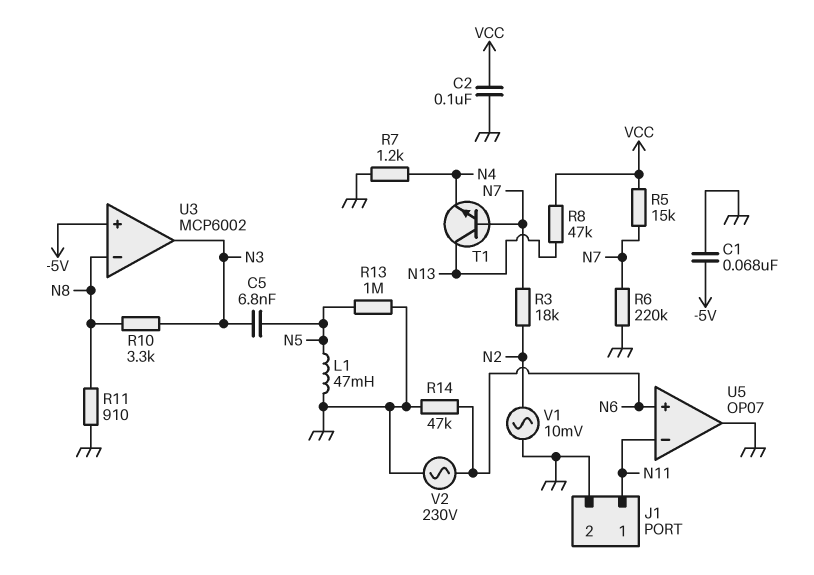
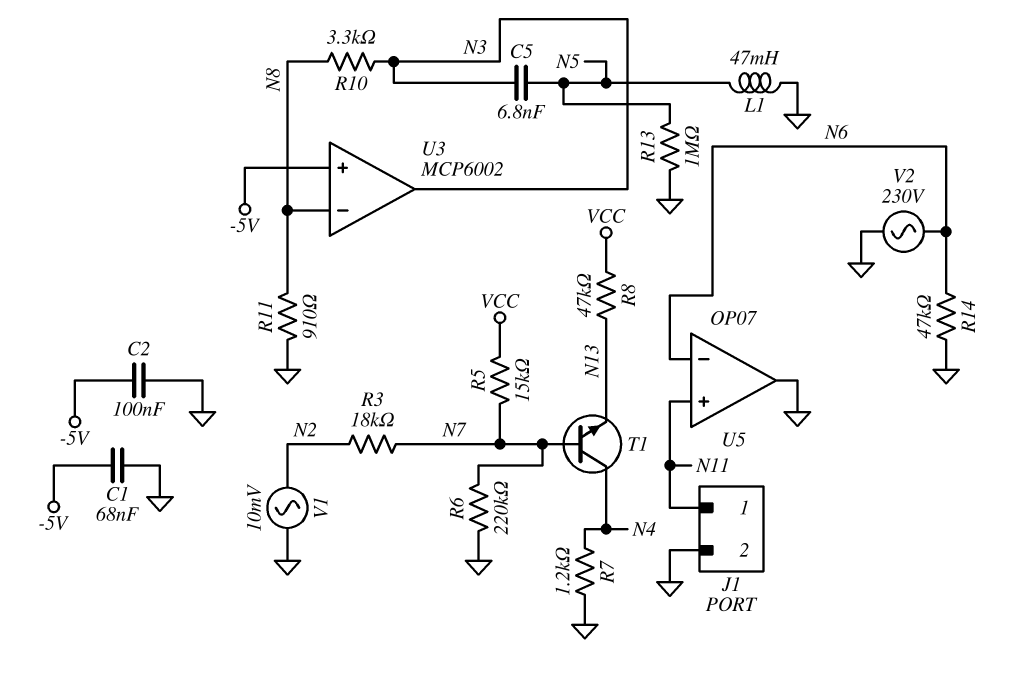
C2: 100nF (GND, VCC) -> 100nF (-5V, GND)
T1: NPN (B N7, C N13, E N4) -> NPN (B N7, C N4, E N13)
U5 pin in+: N6 -> N11
U5 pin in-: N11 -> N6

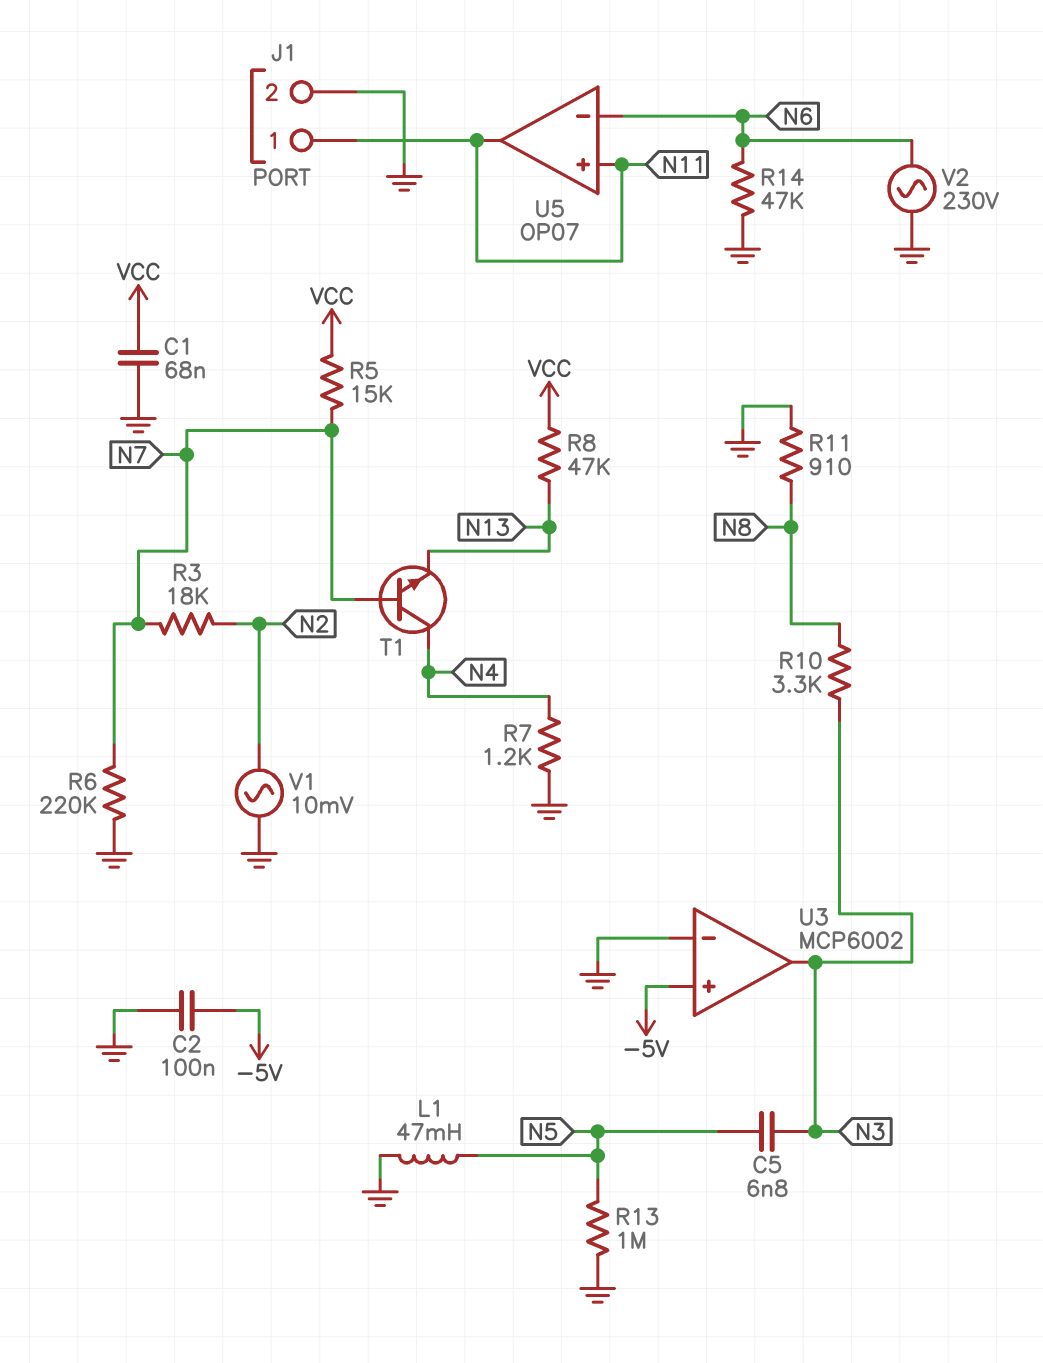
C1: 68nF (-5V, GND) -> 68nF (GND, VCC)
U3 pin in-: N8 -> GND
U5 pin out: GND -> N11

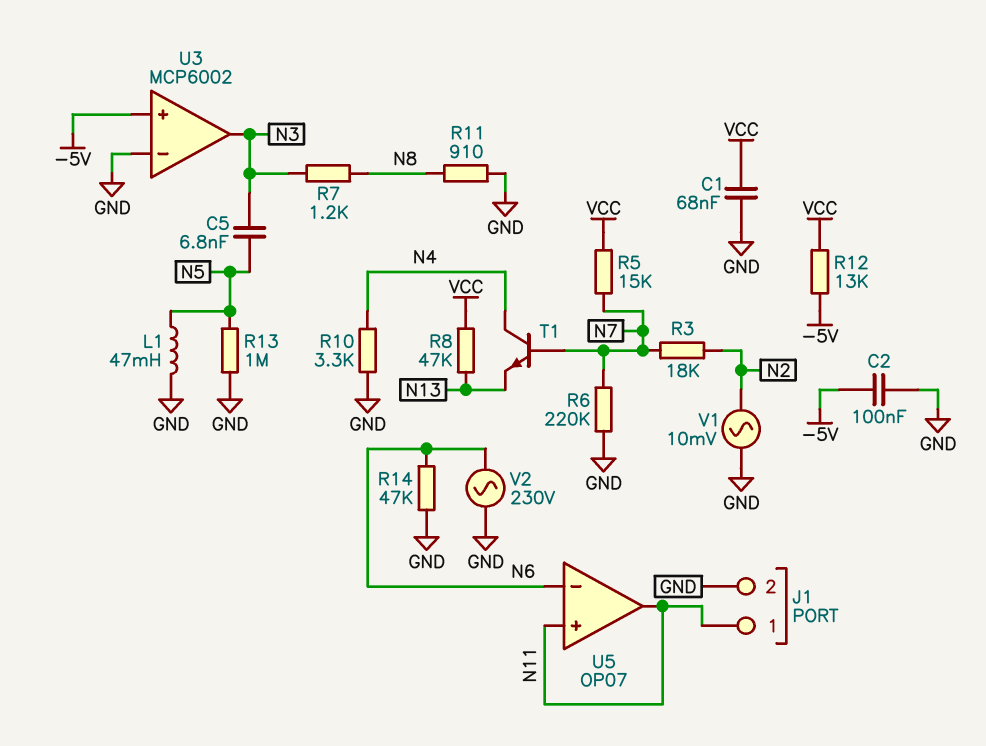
R7: 1.2k (GND, N4) -> 1.2k (N3, N8)
R10: 3.3k (N3, N8) -> 3.3k (GND, N4)
R12: none -> 13k (-5V, VCC)

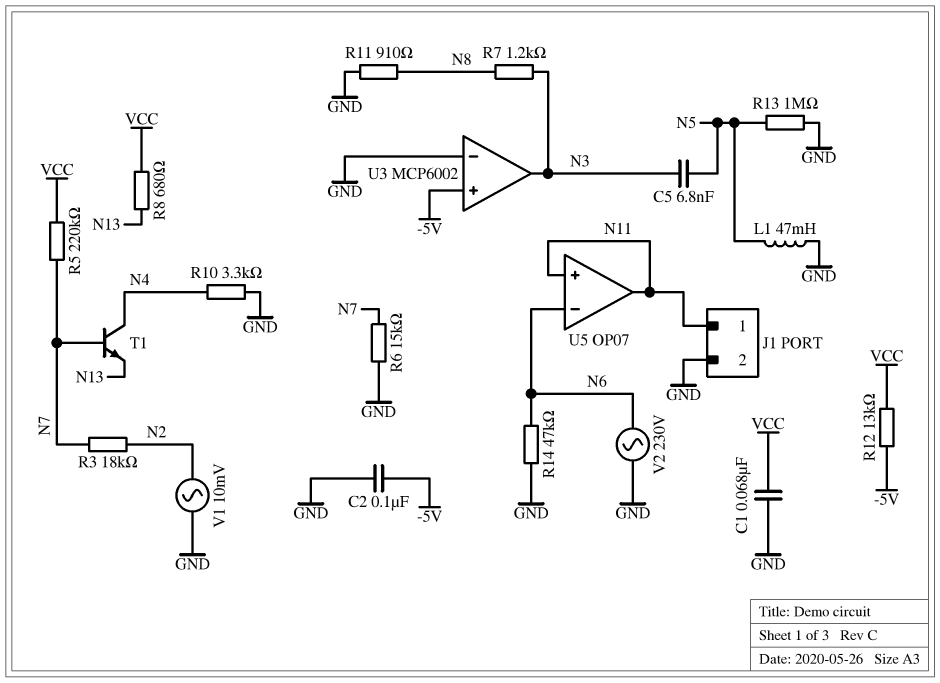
R5: 15k (N7, VCC) -> 220k (N7, VCC)
R6: 220k (GND, N7) -> 15k (GND, N7)
R8: 47k (N13, VCC) -> 680 (N13, VCC)

